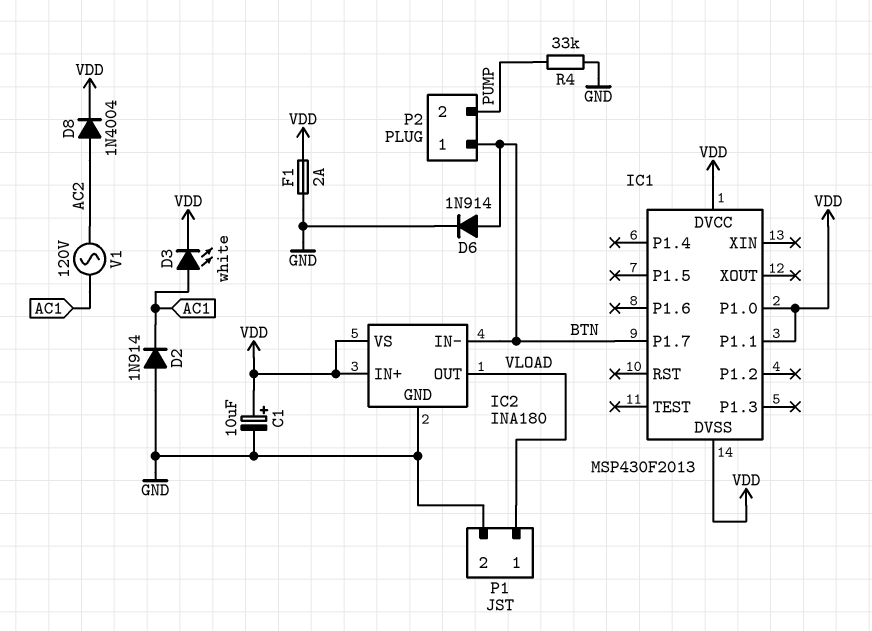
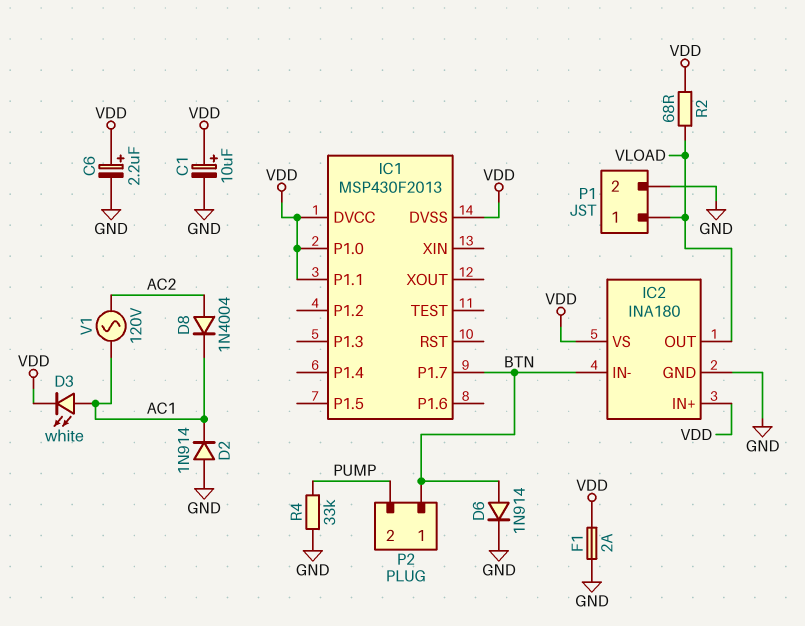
C6: none -> 2.2uF (plus VDD, minus GND)
D8: diode 1N4004 (A AC2, K VDD) -> diode 1N4004 (A AC2, K AC1)
R2: none -> 68 (VDD, VLOAD)

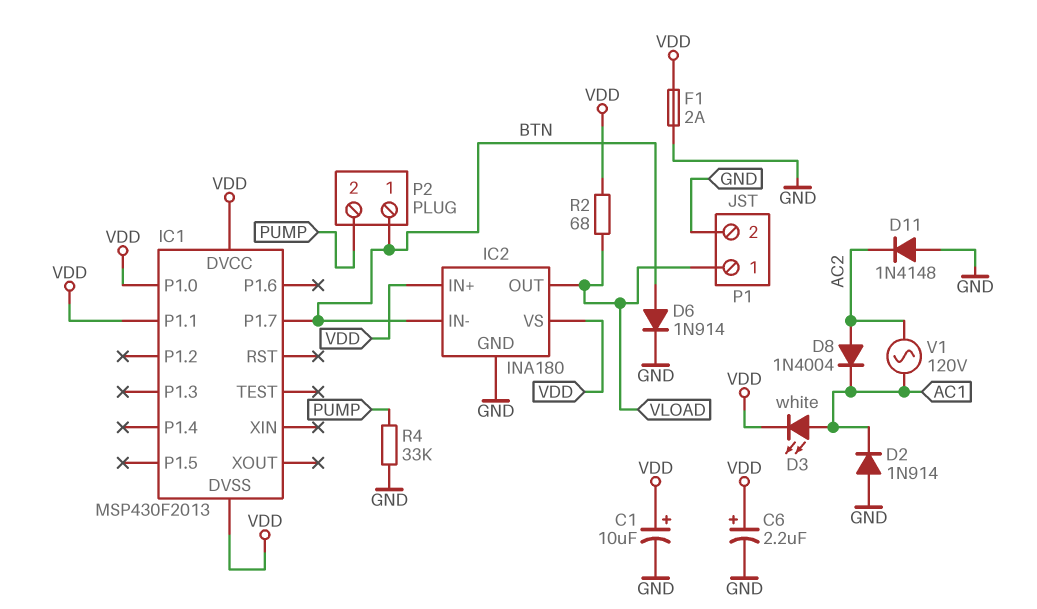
D11: none -> diode 1N4148 (A GND, K AC2)

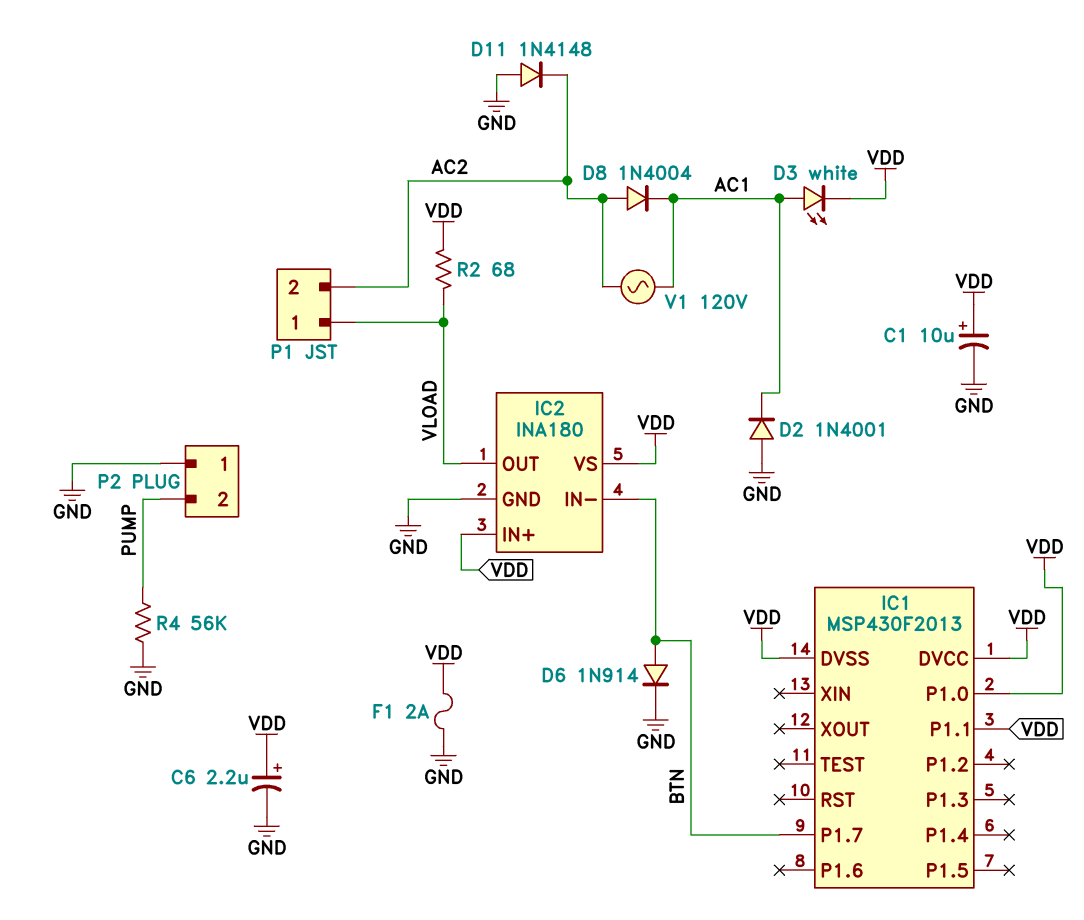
D2: diode 1N914 (A GND, K AC1) -> diode 1N4001 (A GND, K AC1)
P1 pin 2: GND -> AC2
P2 pin 1: BTN -> GND
R4: 33k (GND, PUMP) -> 56k (GND, PUMP)

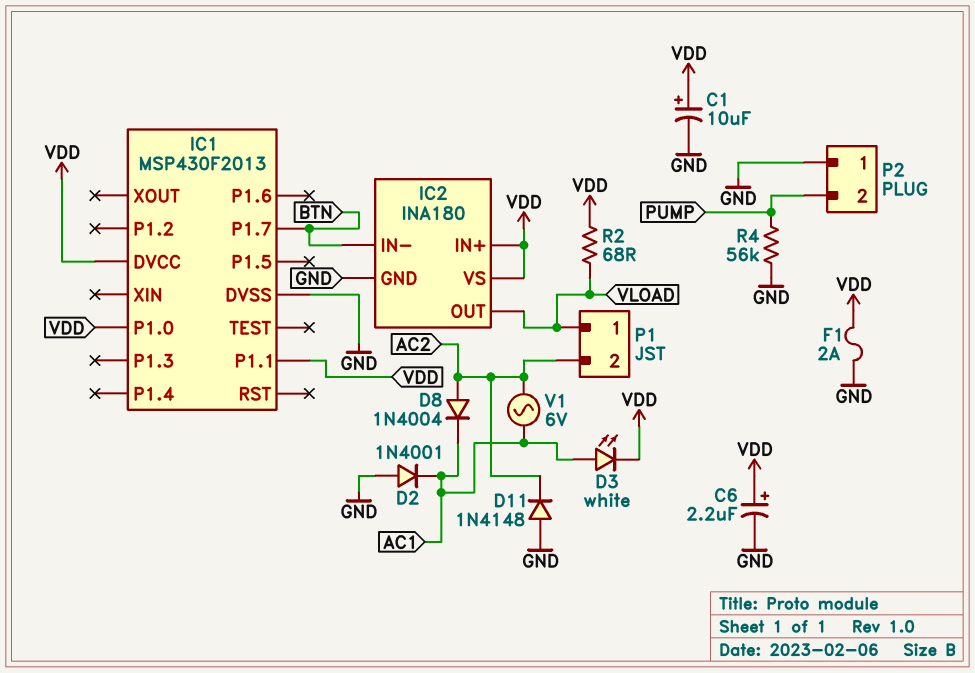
D6: diode 1N914 (A BTN, K GND) -> none
IC1 pin DVSS: VDD -> GND
V1: AC 120V (AC1, AC2) -> AC 6V (AC1, AC2)

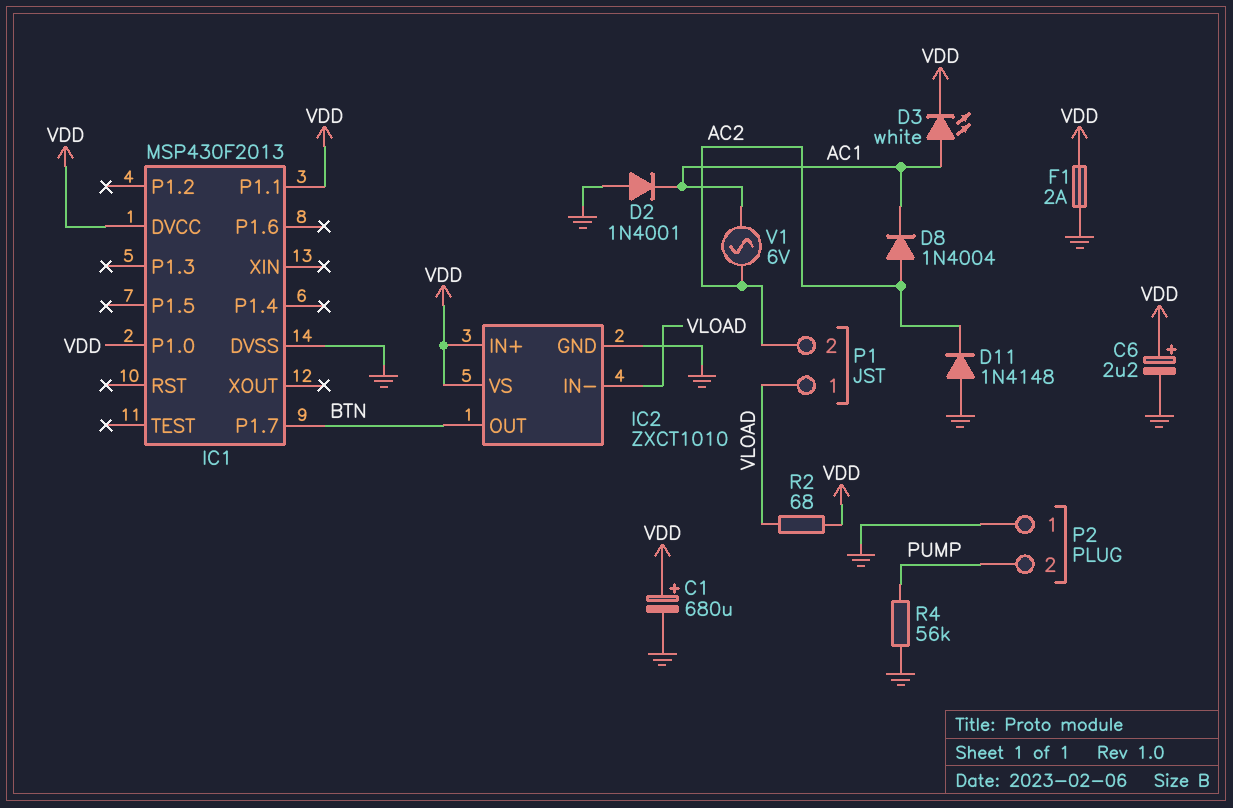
C1: 10uF (plus VDD, minus GND) -> 680uF (plus VDD, minus GND)
IC2: INA180 -> ZXCT1010
IC2 pin IN-: BTN -> VLOAD
IC2 pin OUT: VLOAD -> BTN

